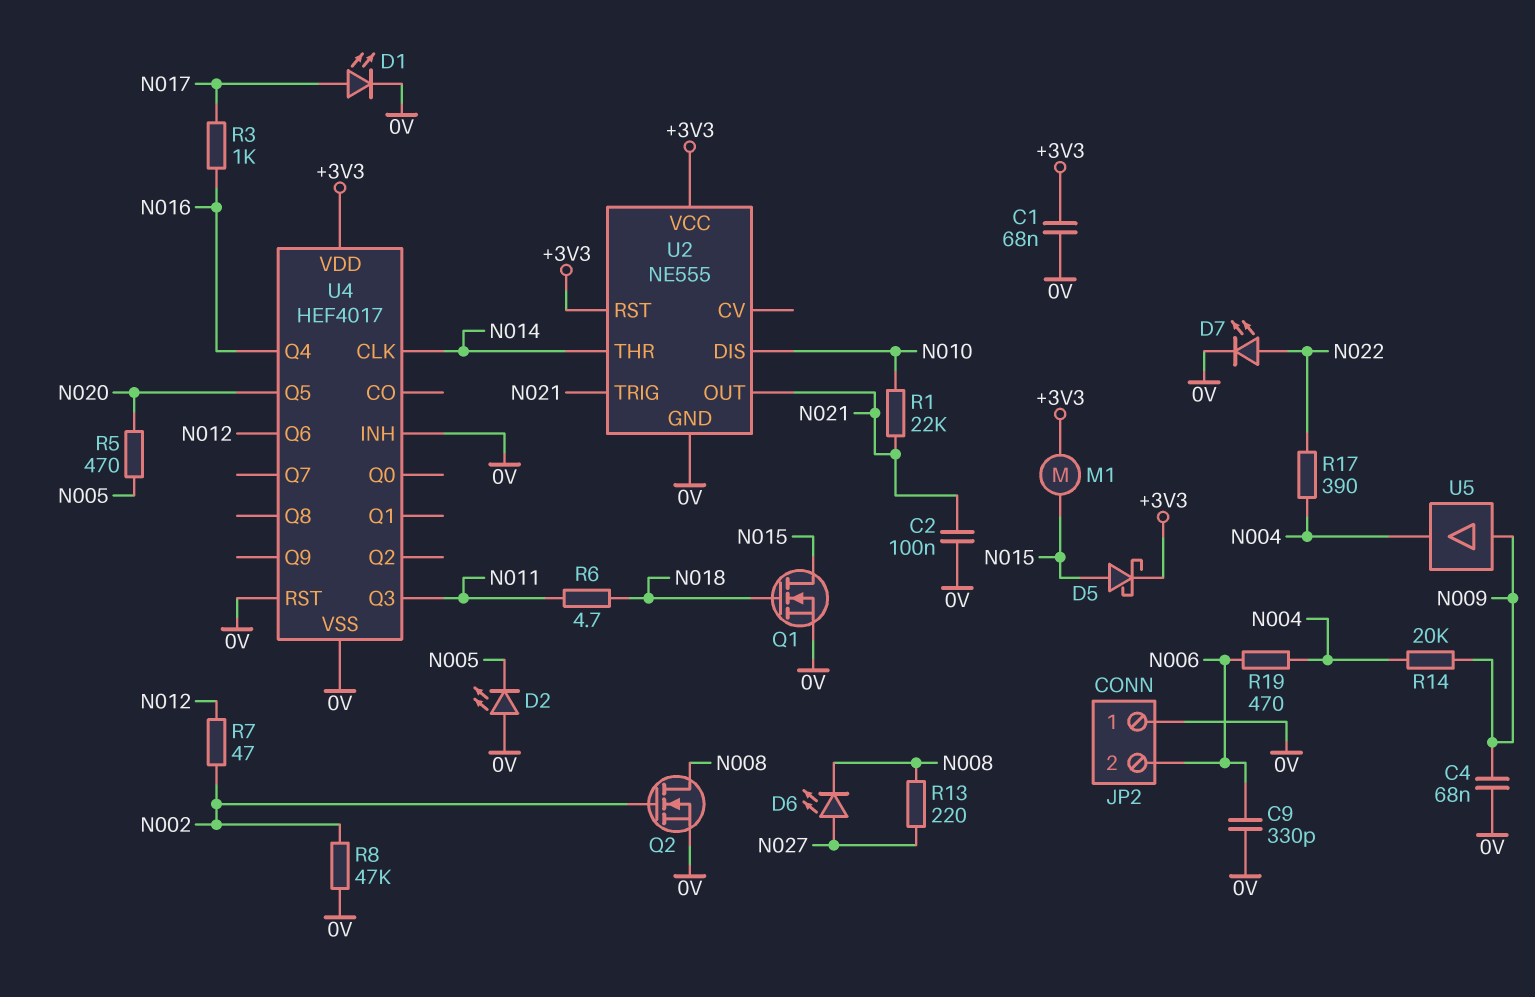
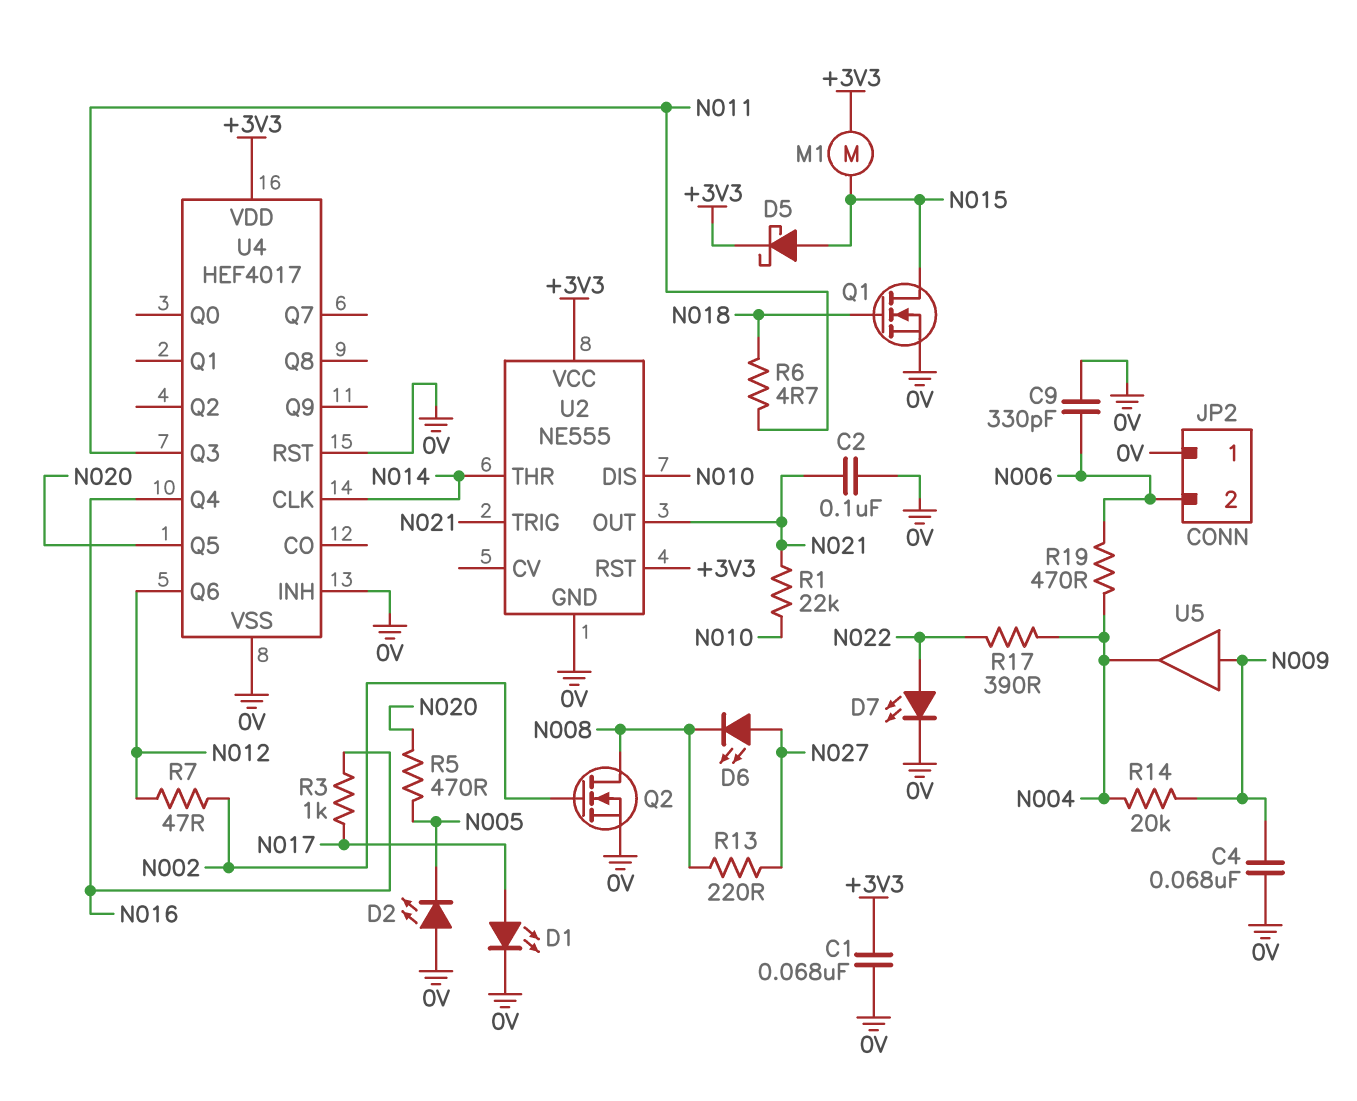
R8: 47k (0V, N002) -> none

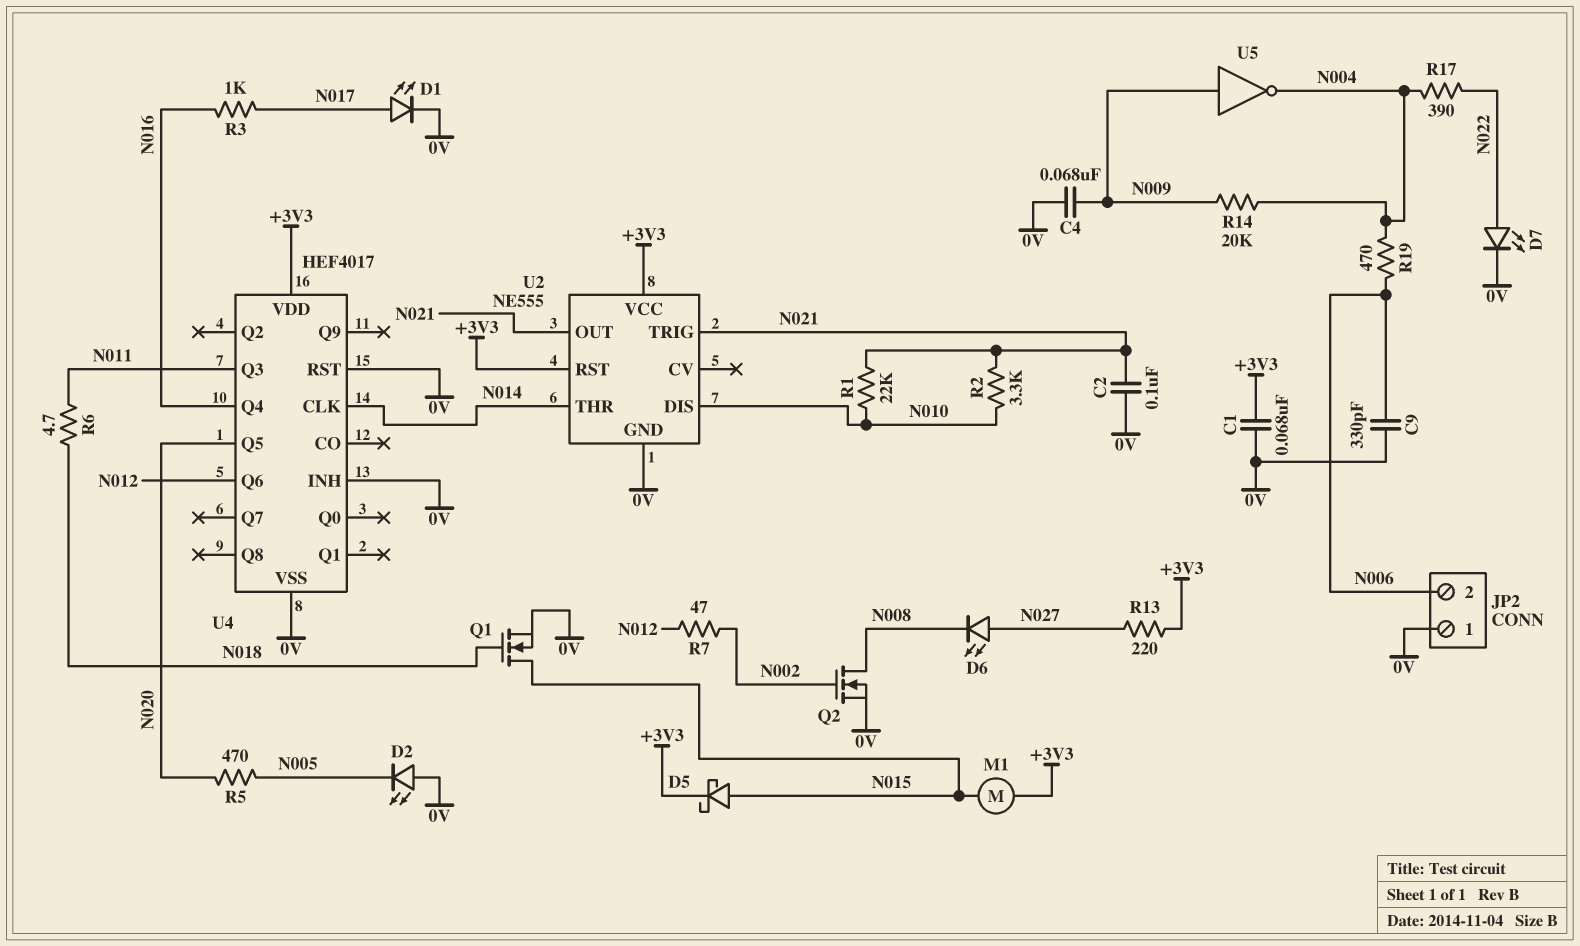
R2: none -> 3.3k (N010, N021)
R13: 220 (N008, N027) -> 220 (+3V3, N027)
U5: buffer (in N009, out N004) -> NOT (in N009, out N004)

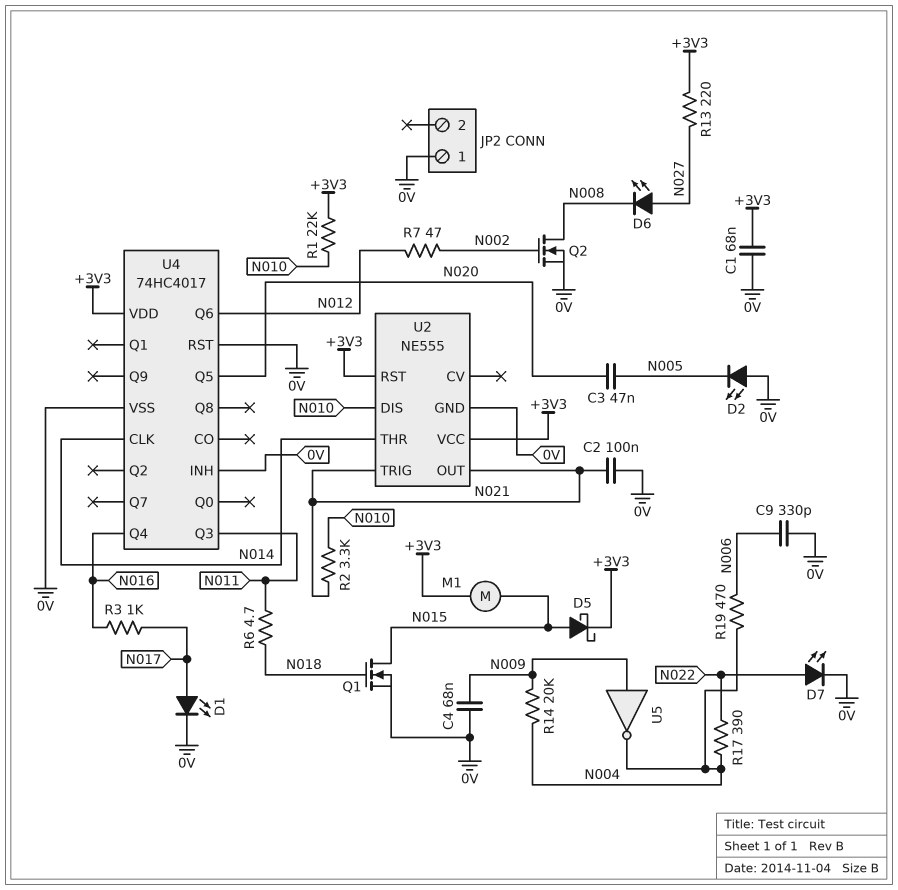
C3: none -> 47nF (N005, N020)
JP2 pin 2: N006 -> none
R1: 22k (N010, N021) -> 22k (+3V3, N010)
R5: 470 (N005, N020) -> none
U4: HEF4017 -> 74HC4017

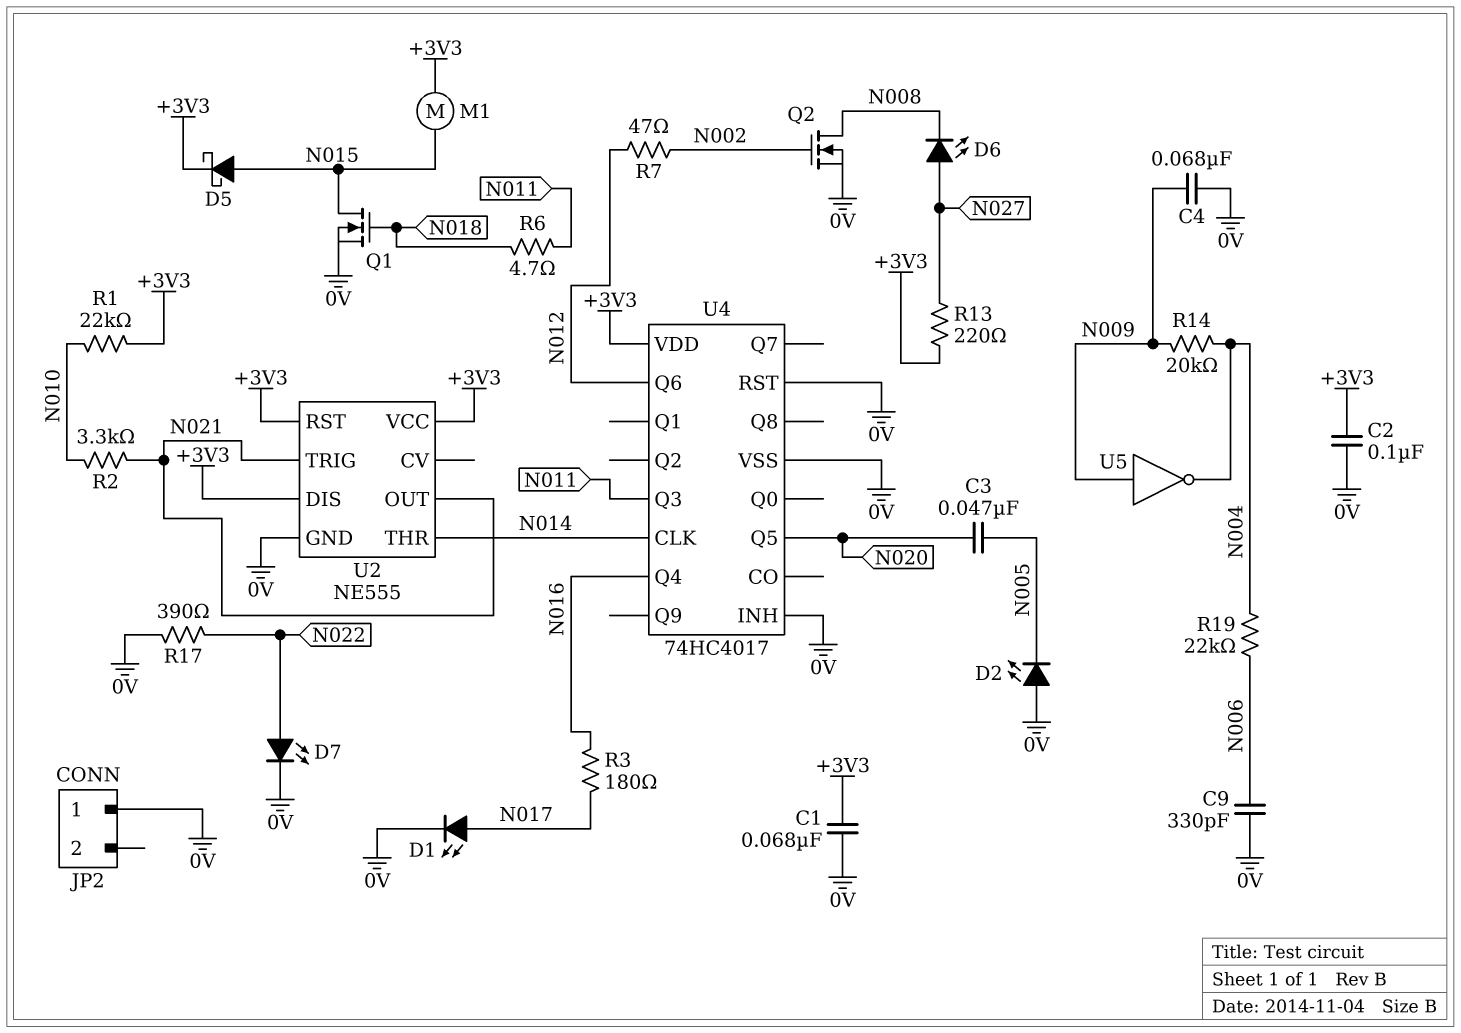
C2: 100nF (0V, N021) -> 100nF (+3V3, 0V)
R3: 1k (N016, N017) -> 180 (N016, N017)
R17: 390 (N004, N022) -> 390 (0V, N022)
R19: 470 (N004, N006) -> 22k (N004, N006)
U2 pin DIS: N010 -> +3V3

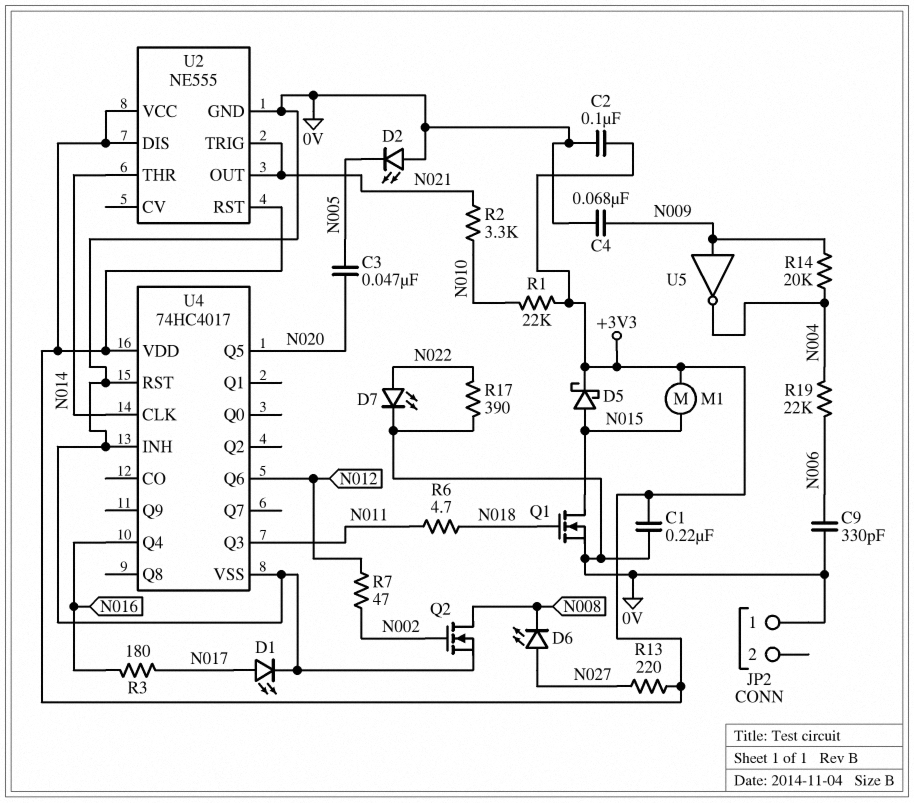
C1: 68nF (+3V3, 0V) -> 220nF (+3V3, 0V)

